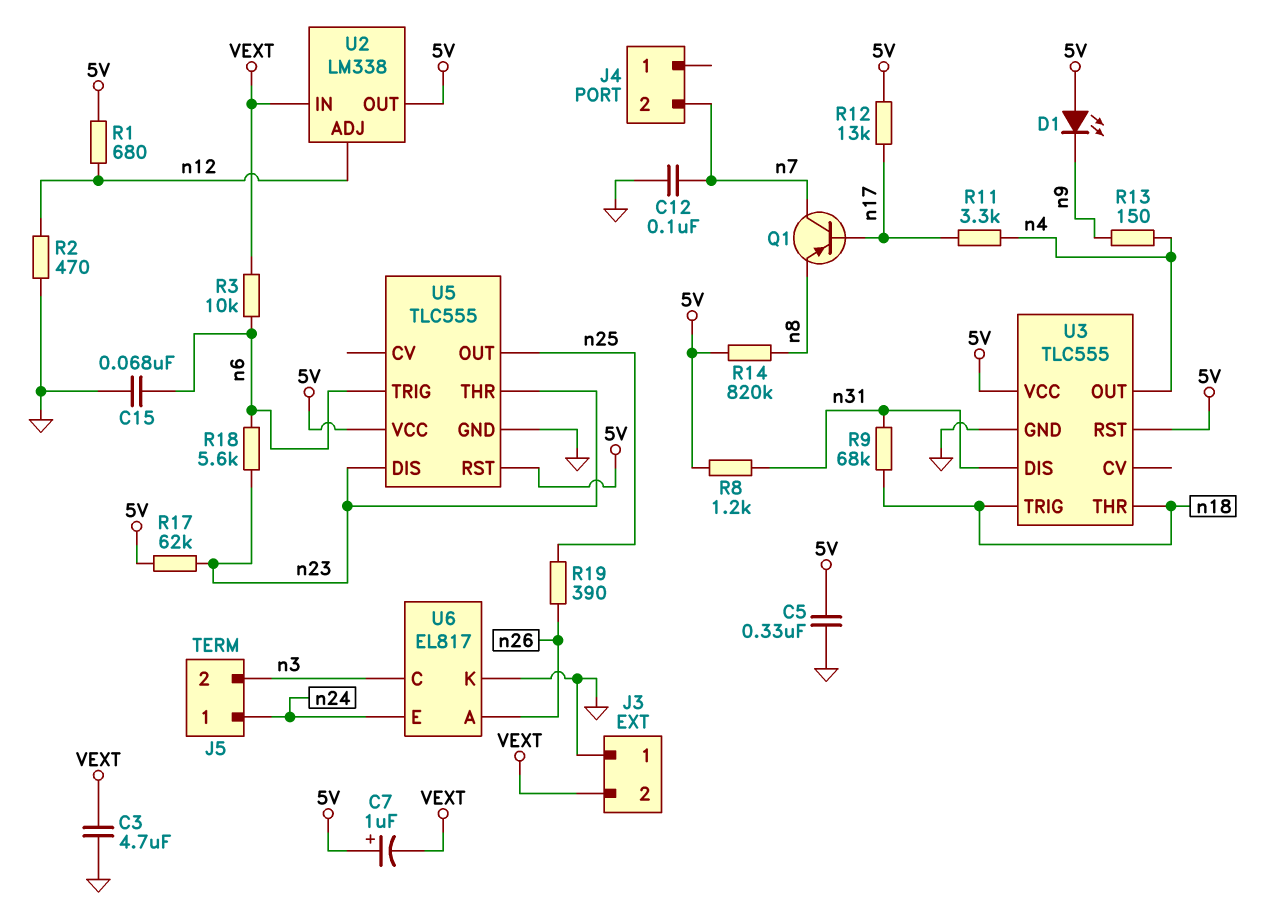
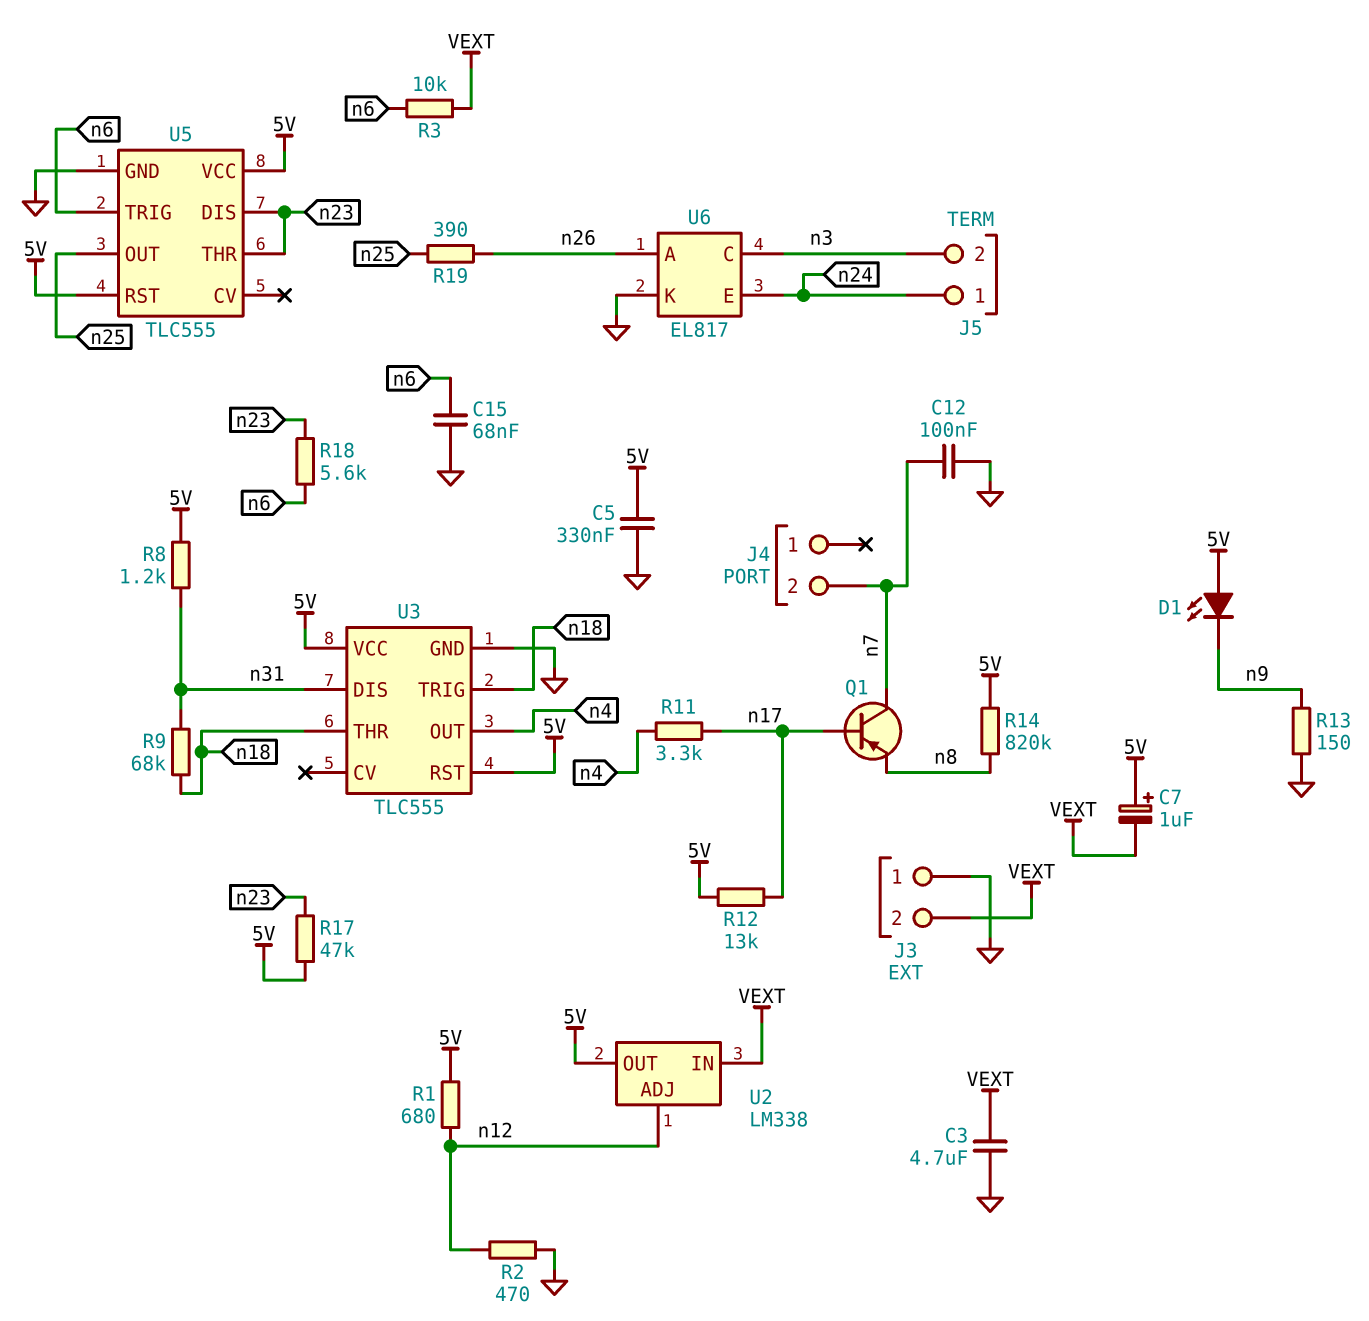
R13: 150 (n4, n9) -> 150 (GND, n9)
R17: 62k (5V, n23) -> 47k (5V, n23)

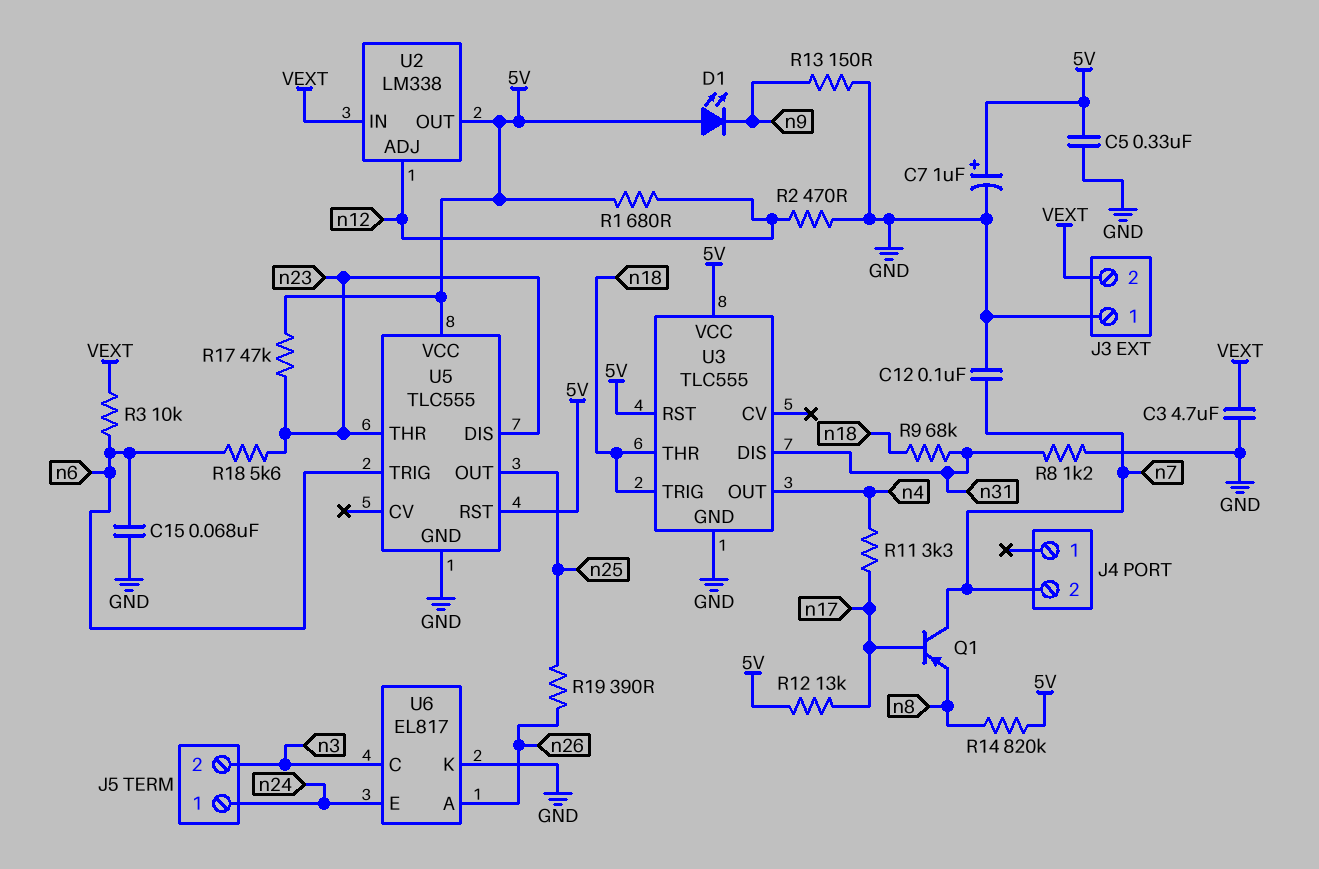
C7: 1uF (plus 5V, minus VEXT) -> 1uF (plus 5V, minus GND)
R8: 1.2k (5V, n31) -> 1.2k (GND, n31)

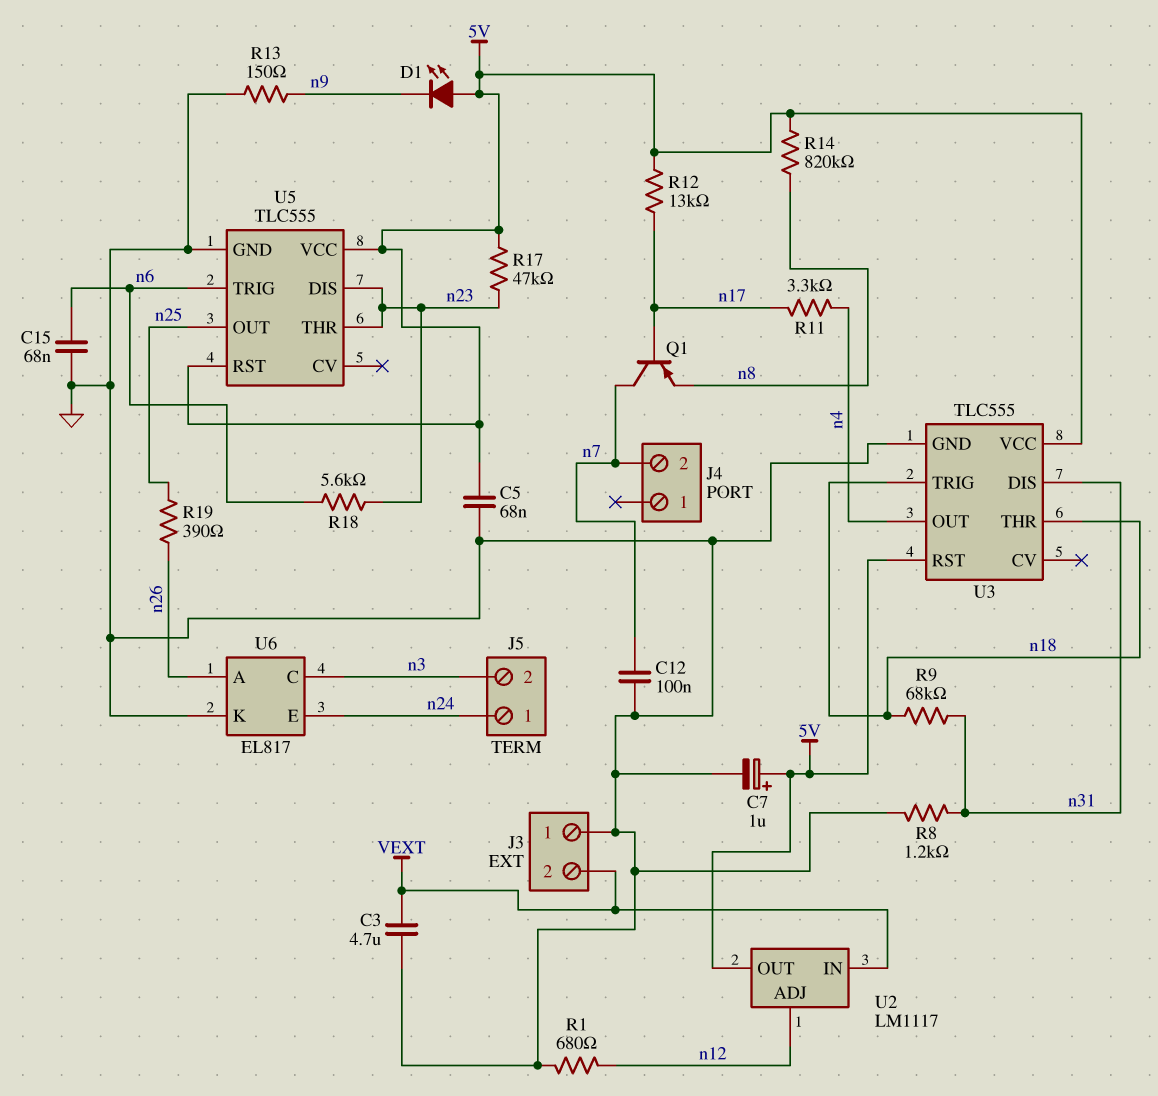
C5: 330nF (5V, GND) -> 68nF (5V, GND)
R1: 680 (5V, n12) -> 680 (GND, n12)
R2: 470 (GND, n12) -> none
R3: 10k (VEXT, n6) -> none
U2: LM338 -> LM1117

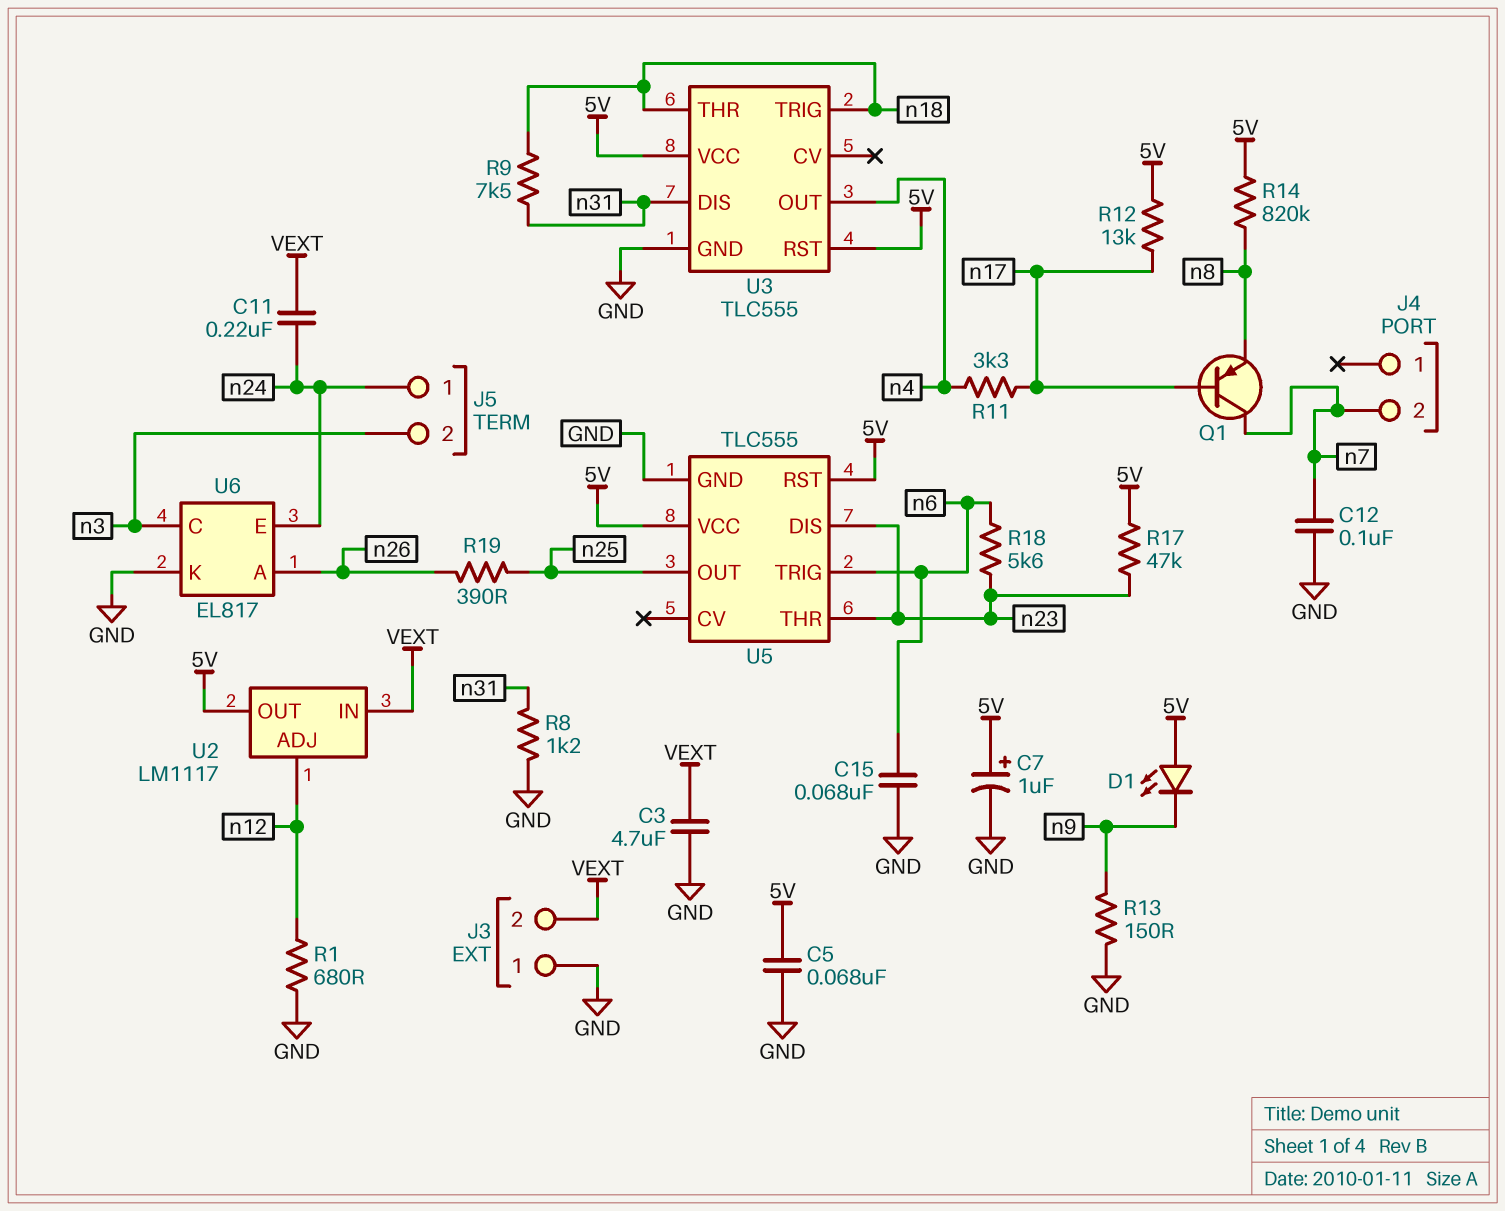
C11: none -> 220nF (VEXT, n24)
R9: 68k (n18, n31) -> 7.5k (n18, n31)

